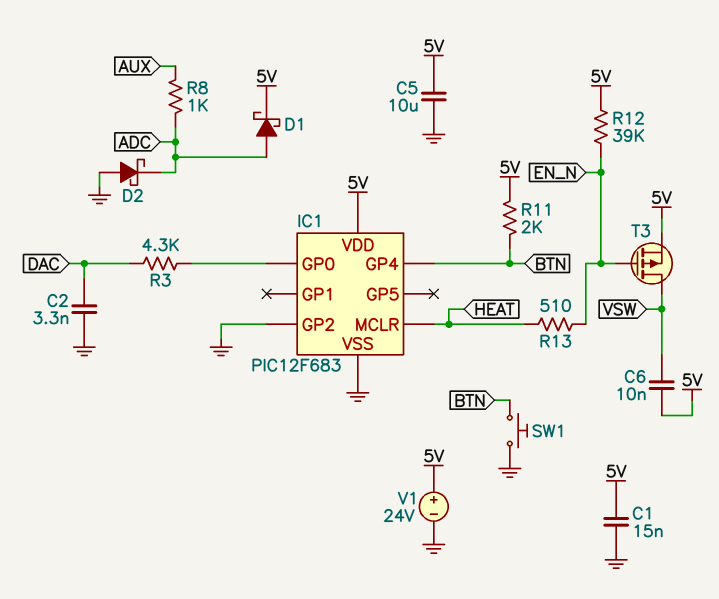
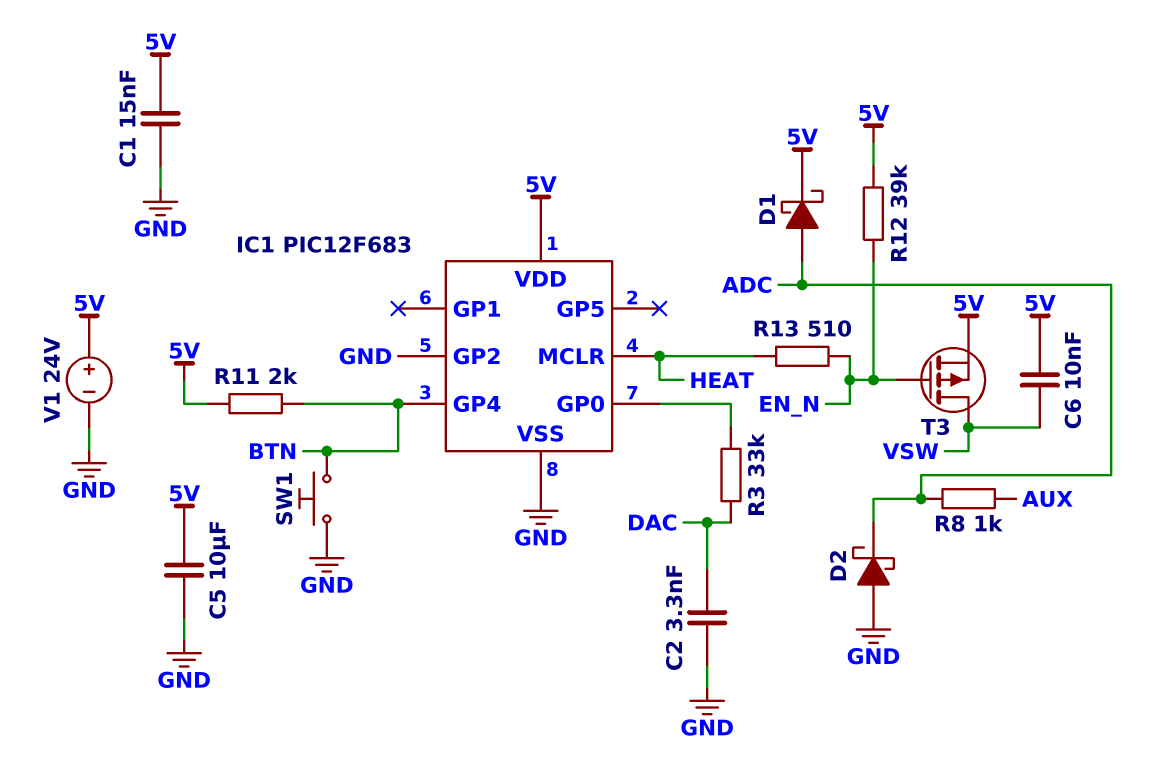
R3: 4.3k (DAC, IC1/GP0) -> 33k (DAC, IC1/GP0)

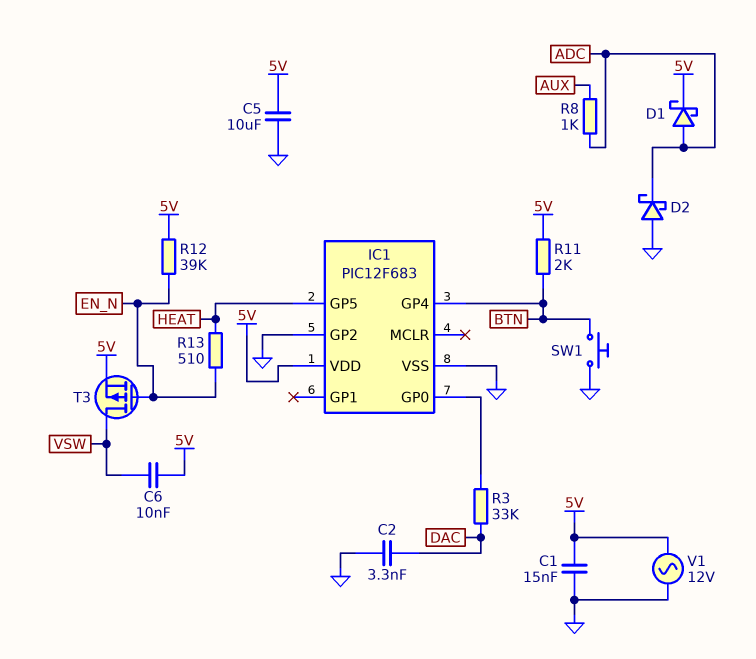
IC1 pin GP5: none -> HEAT
IC1 pin MCLR: HEAT -> none
V1: 24V (plus 5V, minus GND) -> AC 12V (5V, GND)

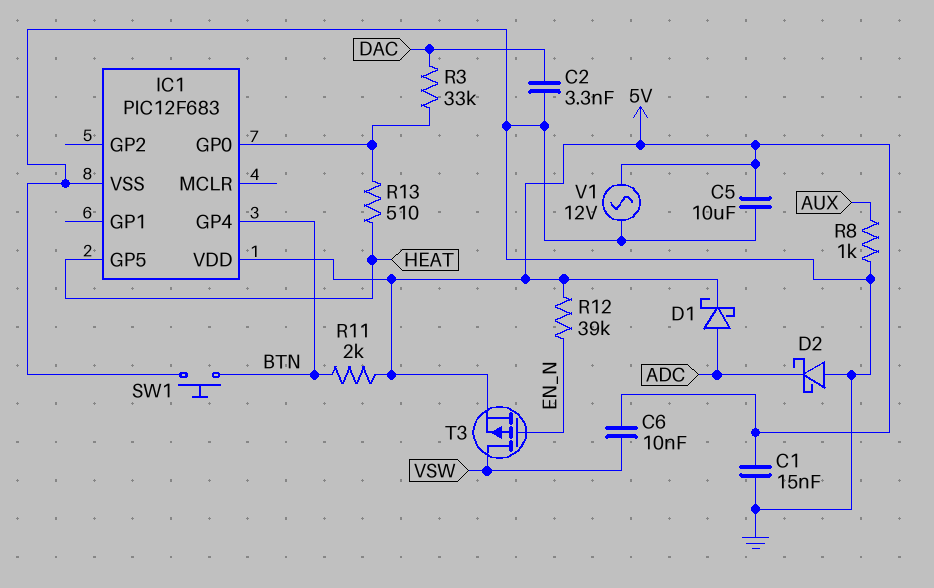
IC1 pin GP2: GND -> none
R8: 1k (ADC, AUX) -> 1k (AUX, GND)
R13: 510 (EN_N, HEAT) -> 510 (HEAT, IC1/GP0)

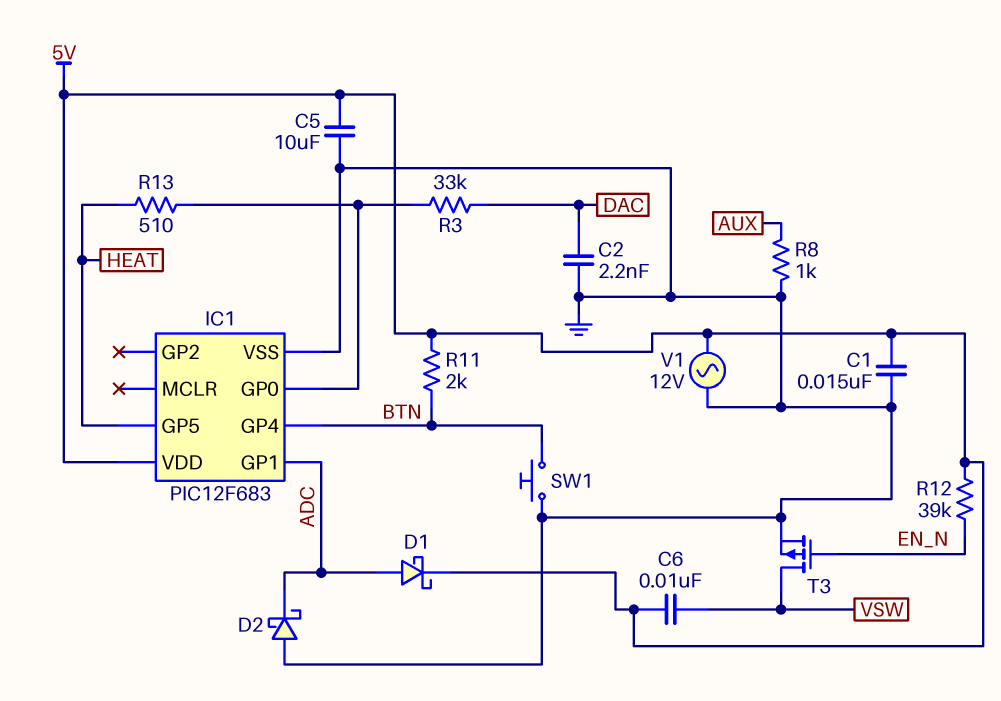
C2: 3.3nF (DAC, GND) -> 2.2nF (DAC, GND)
IC1 pin GP1: none -> ADC
T3: PMOS (G EN_N, D VSW, S 5V) -> PMOS (G EN_N, D VSW, S GND)

